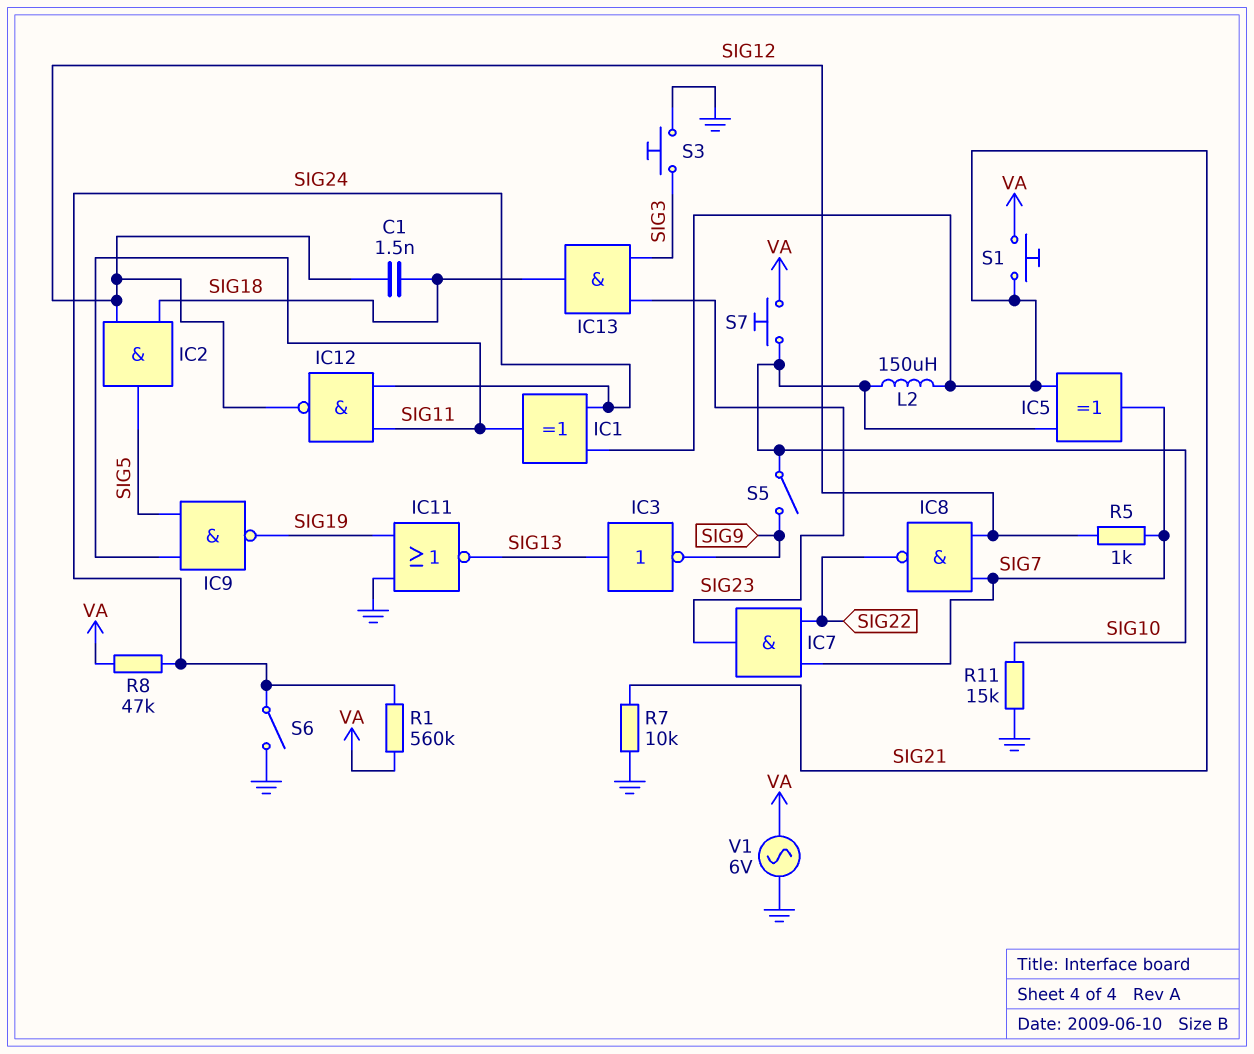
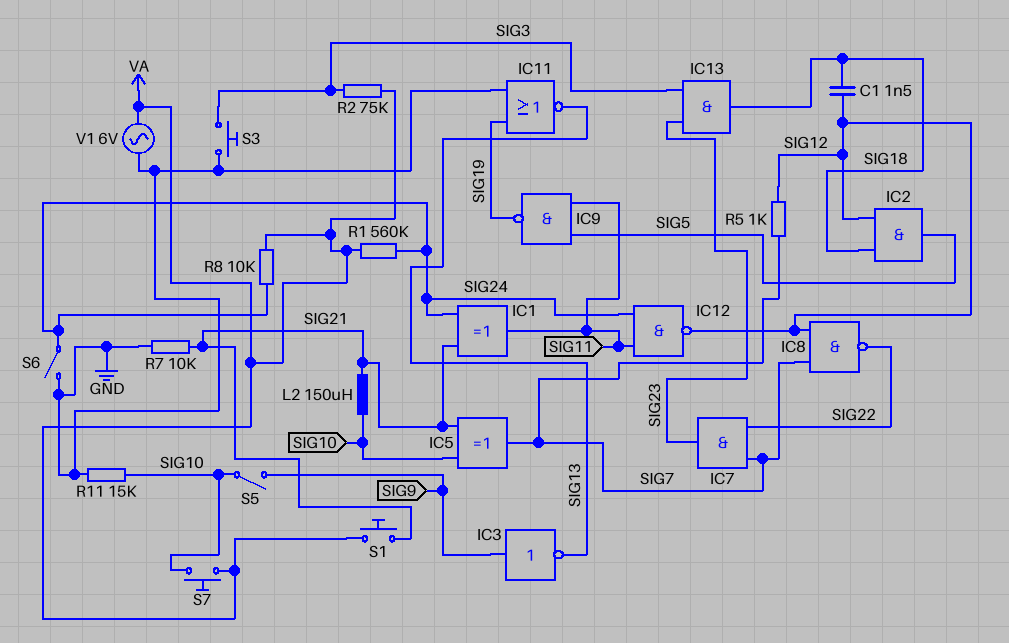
IC3: NOT (in SIG13, out SIG9) -> NOT (in SIG9, out SIG13)
R2: none -> 75k (SIG3, VA)
R8: 47k (SIG24, VA) -> 10k (SIG24, VA)

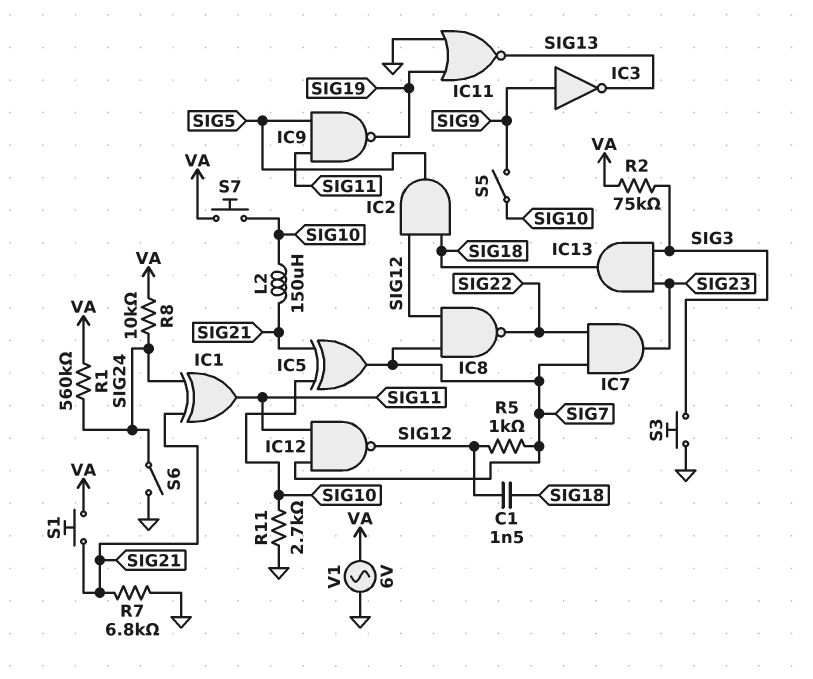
IC12: NAND (in SIG11, in SIG24, out SIG12) -> NAND (in SIG7, in SIG11, out SIG12)
R7: 10k (GND, SIG21) -> 6.8k (GND, SIG21)
R11: 15k (GND, SIG10) -> 2.7k (GND, SIG10)

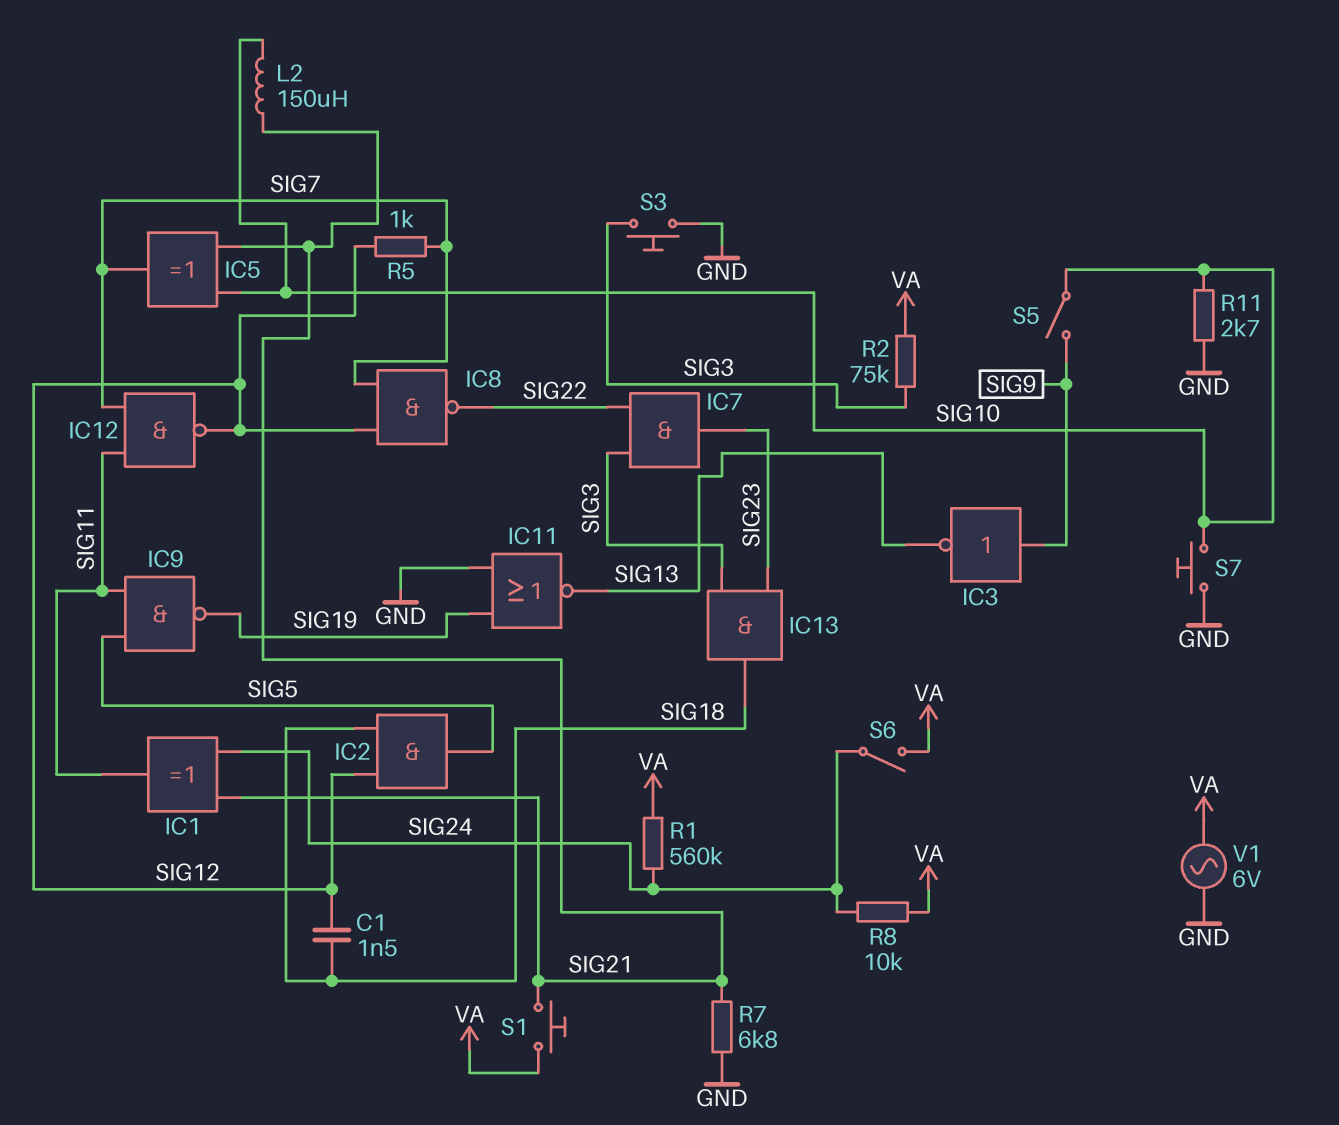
IC7: AND (in SIG7, in SIG22, out SIG23) -> AND (in SIG3, in SIG22, out SIG23)
S6: switch (GND, SIG24) -> switch (SIG24, VA)
S7: button (SIG10, VA) -> button (GND, SIG10)

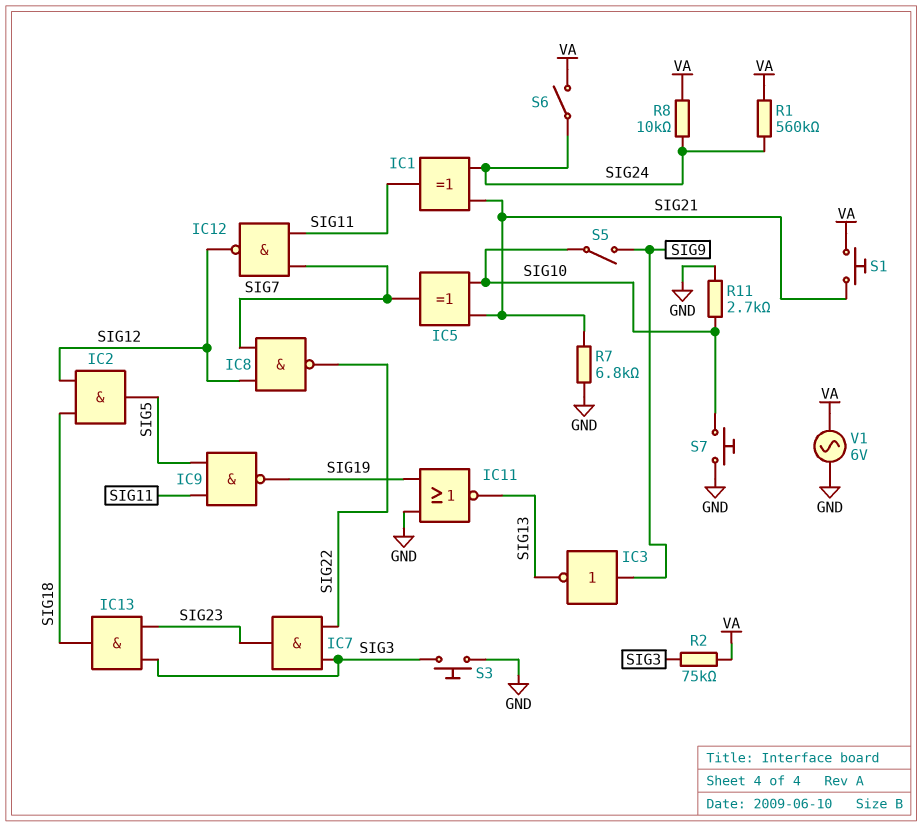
C1: 1.5nF (SIG12, SIG18) -> none
L2: 150uH (SIG10, SIG21) -> none
R5: 1k (SIG7, SIG12) -> none

